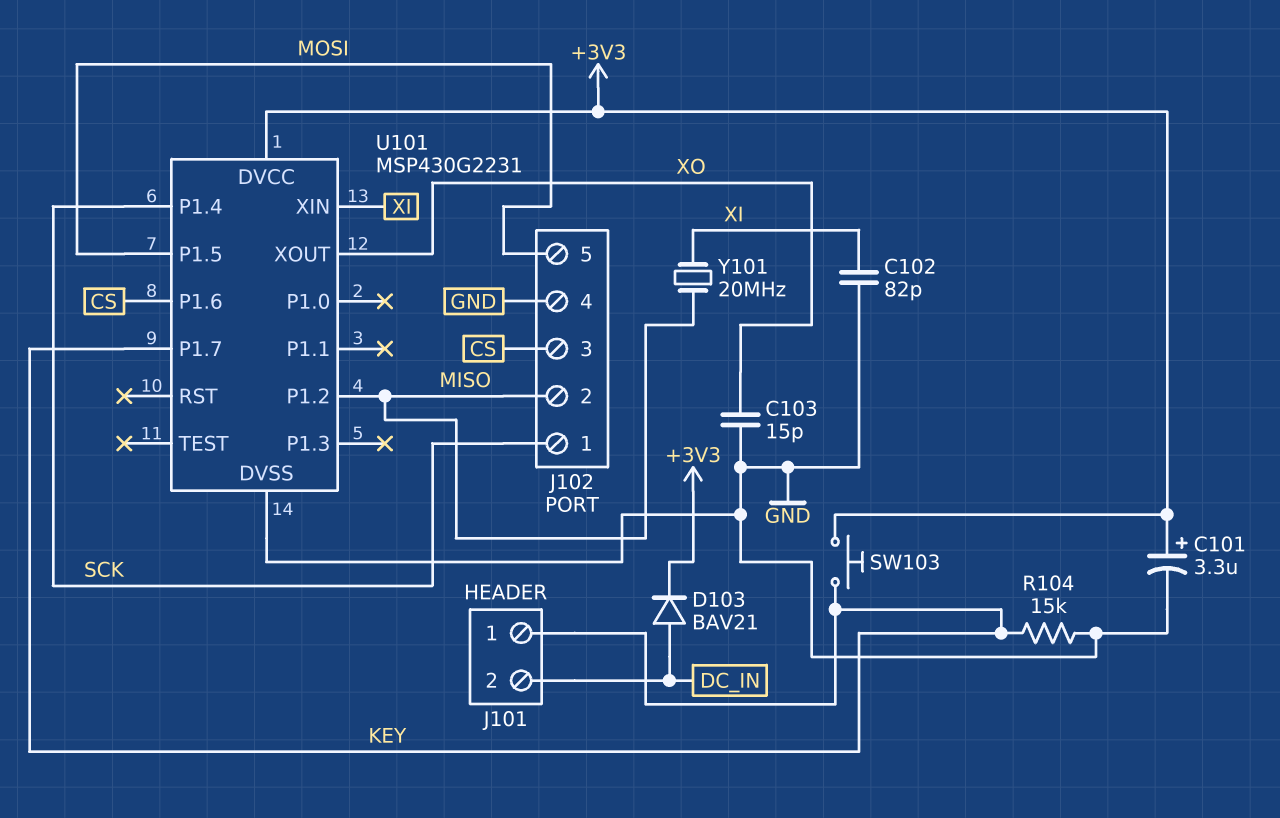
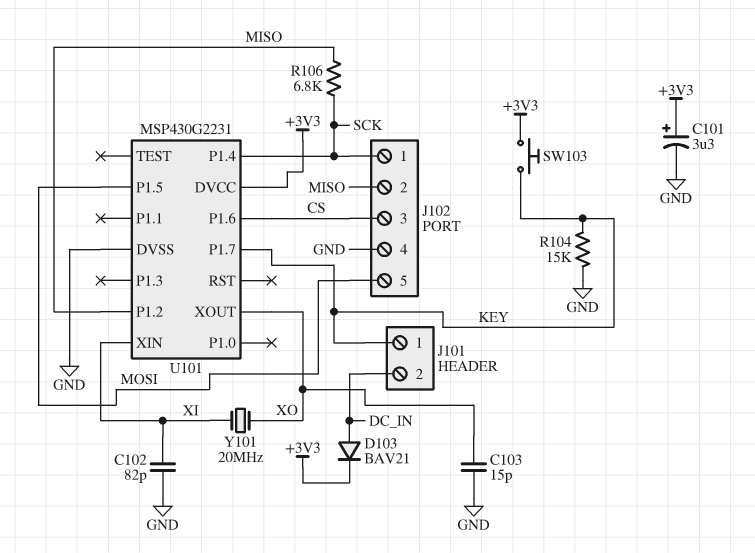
R106: none -> 6.8k (MISO, SCK)
Y101: 20MHz (MISO, XI) -> 20MHz (XI, XO)

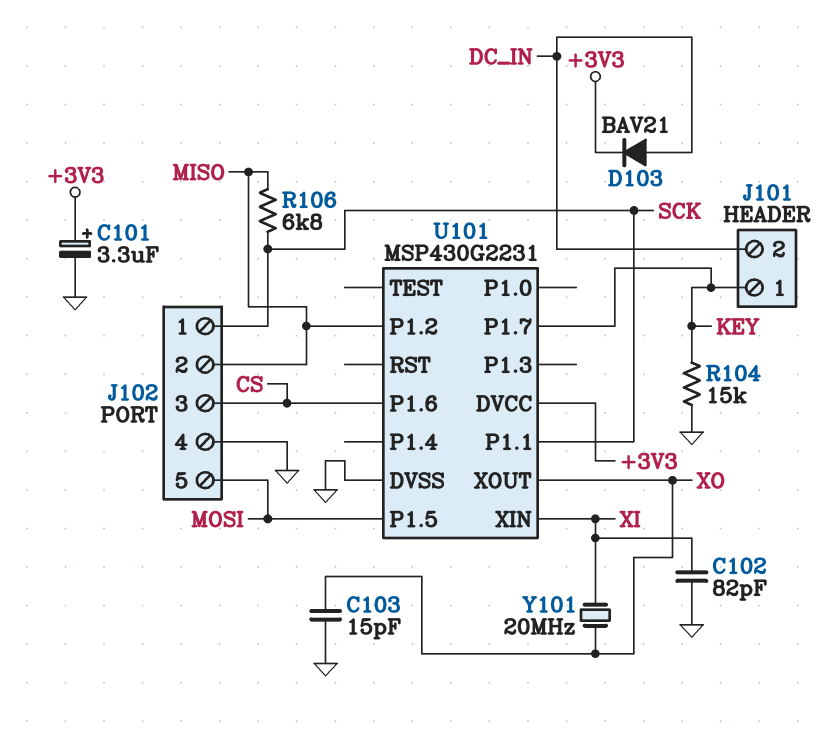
SW103: button (+3V3, KEY) -> none
U101 pin P1.1: none -> SCK
U101 pin P1.4: SCK -> none

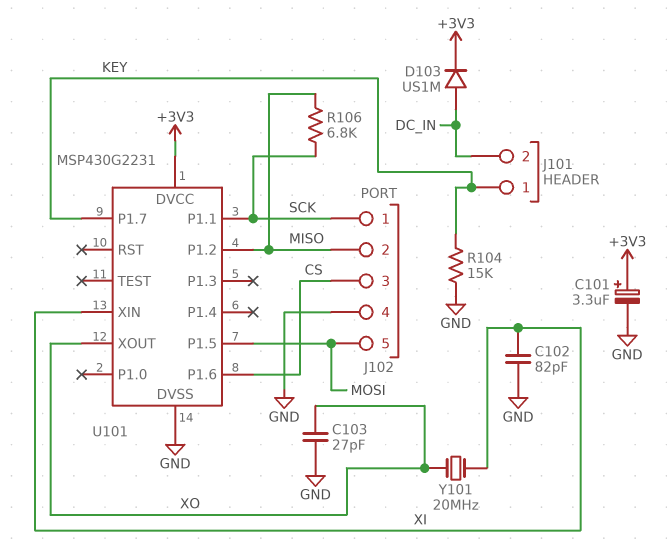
C103: 15pF (GND, XO) -> 27pF (GND, XO)
D103: diode BAV21 (A DC_IN, K +3V3) -> diode US1M (A DC_IN, K +3V3)

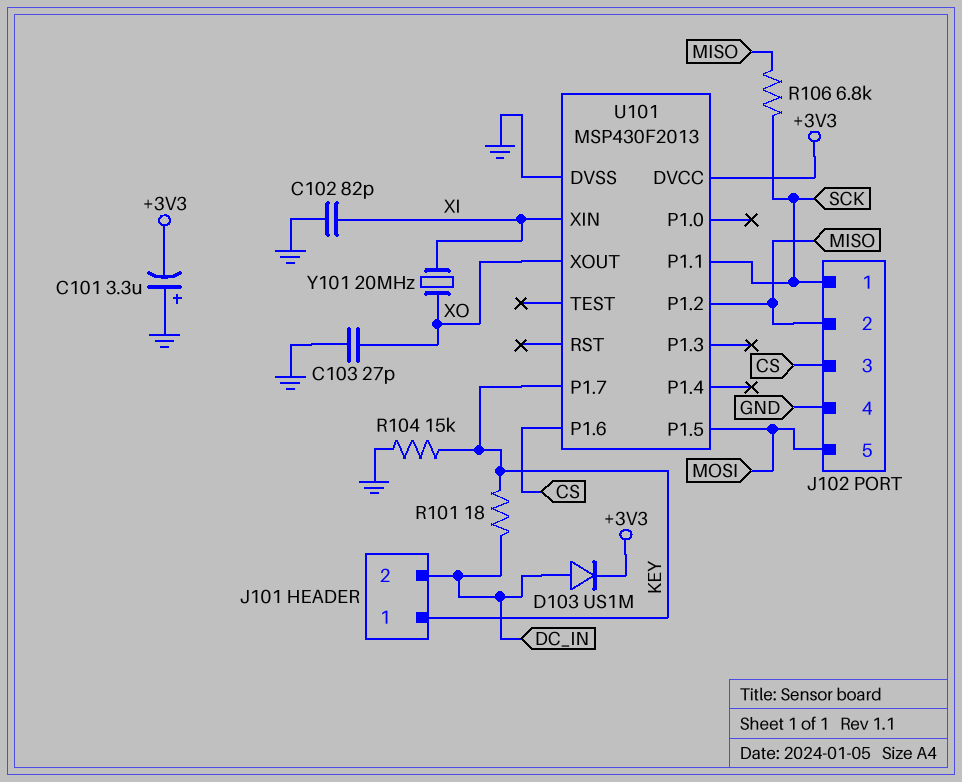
C101: 3.3uF (plus +3V3, minus GND) -> 3.3uF (plus GND, minus +3V3)
R101: none -> 18 (DC_IN, KEY)
U101: MSP430G2231 -> MSP430F2013

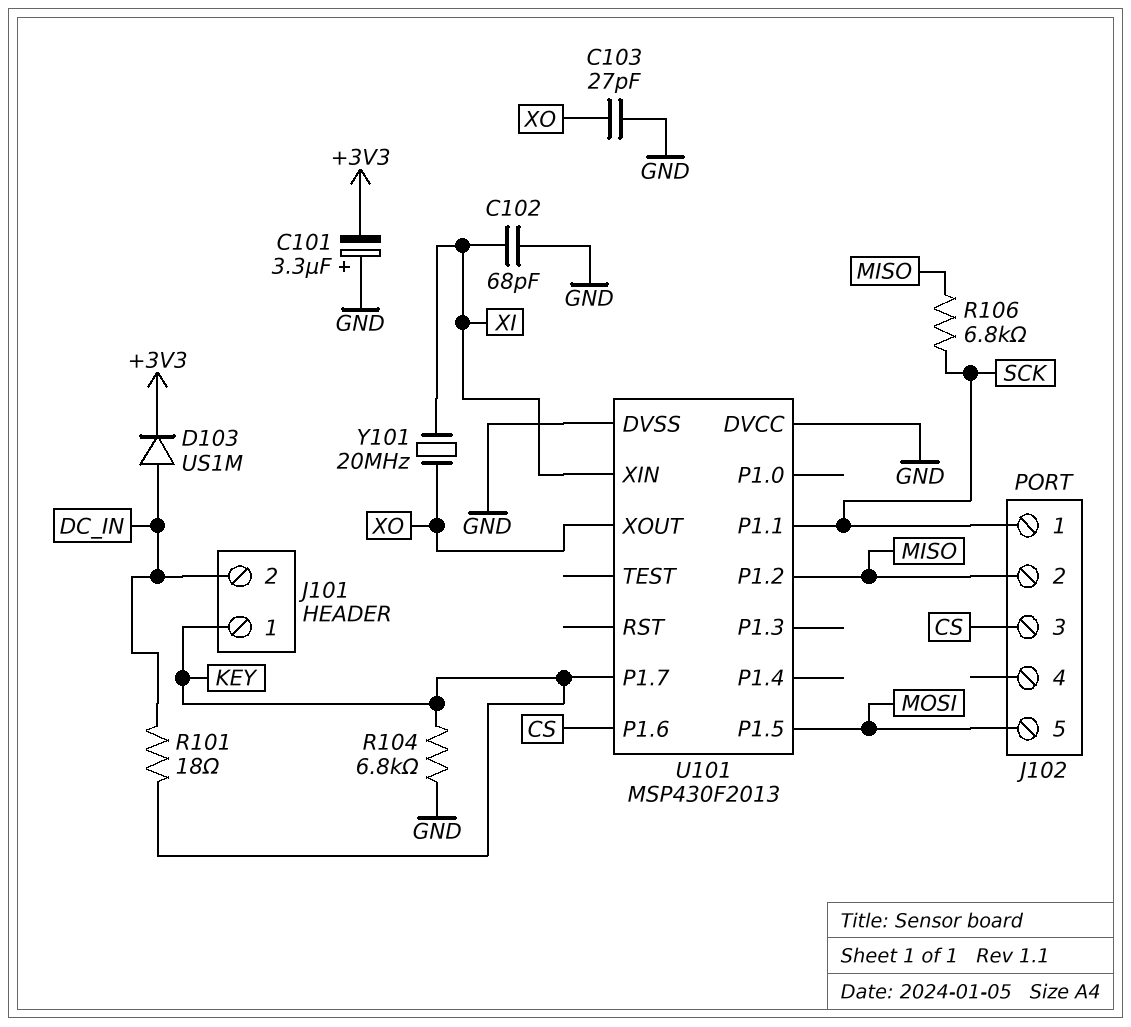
C102: 82pF (GND, XI) -> 68pF (GND, XI)
J102 pin 4: GND -> none
R104: 15k (GND, KEY) -> 6.8k (GND, KEY)
U101 pin DVCC: +3V3 -> GND

